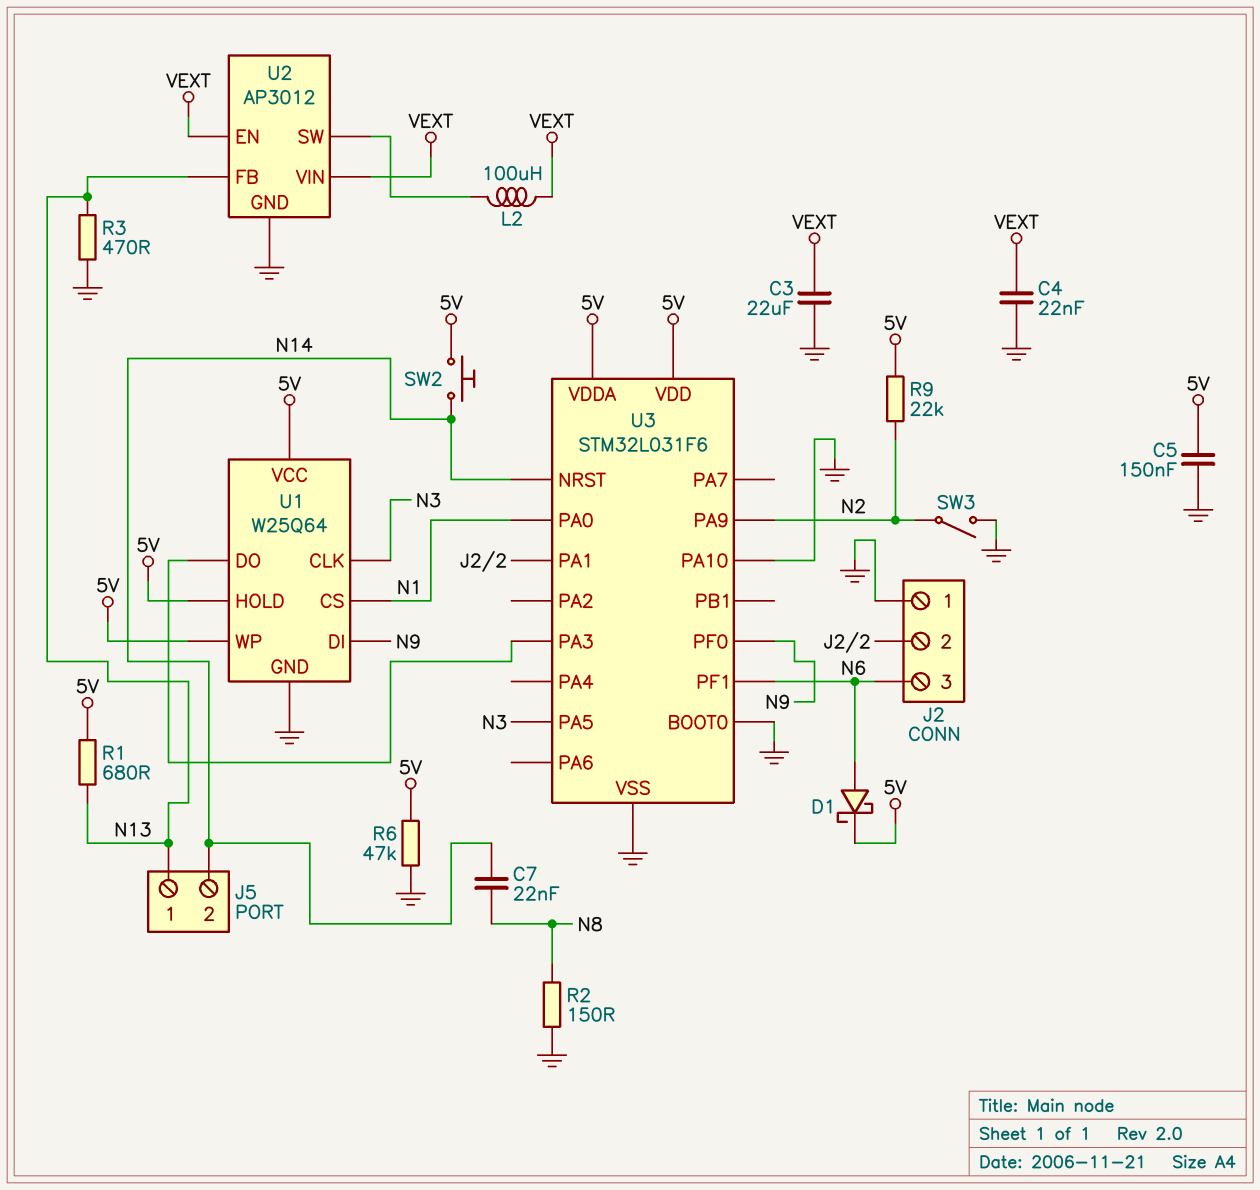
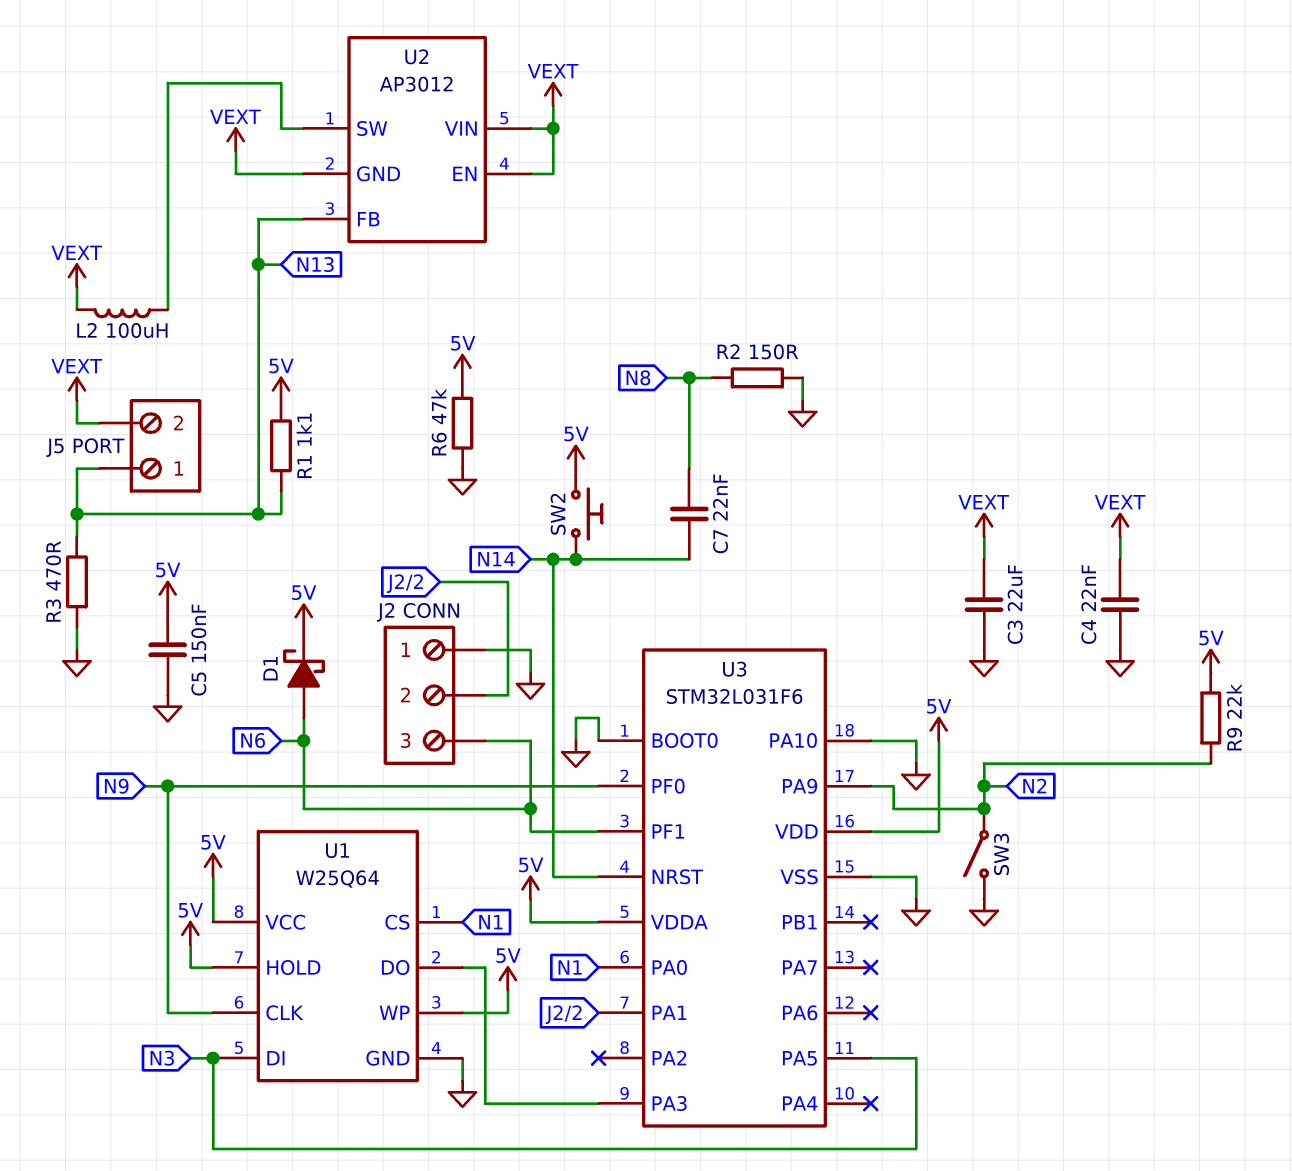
J5 pin 2: N14 -> VEXT
R1: 680 (5V, N13) -> 1.1k (5V, N13)
U1 pin CLK: N3 -> N9
U1 pin DI: N9 -> N3
U2 pin GND: GND -> VEXT

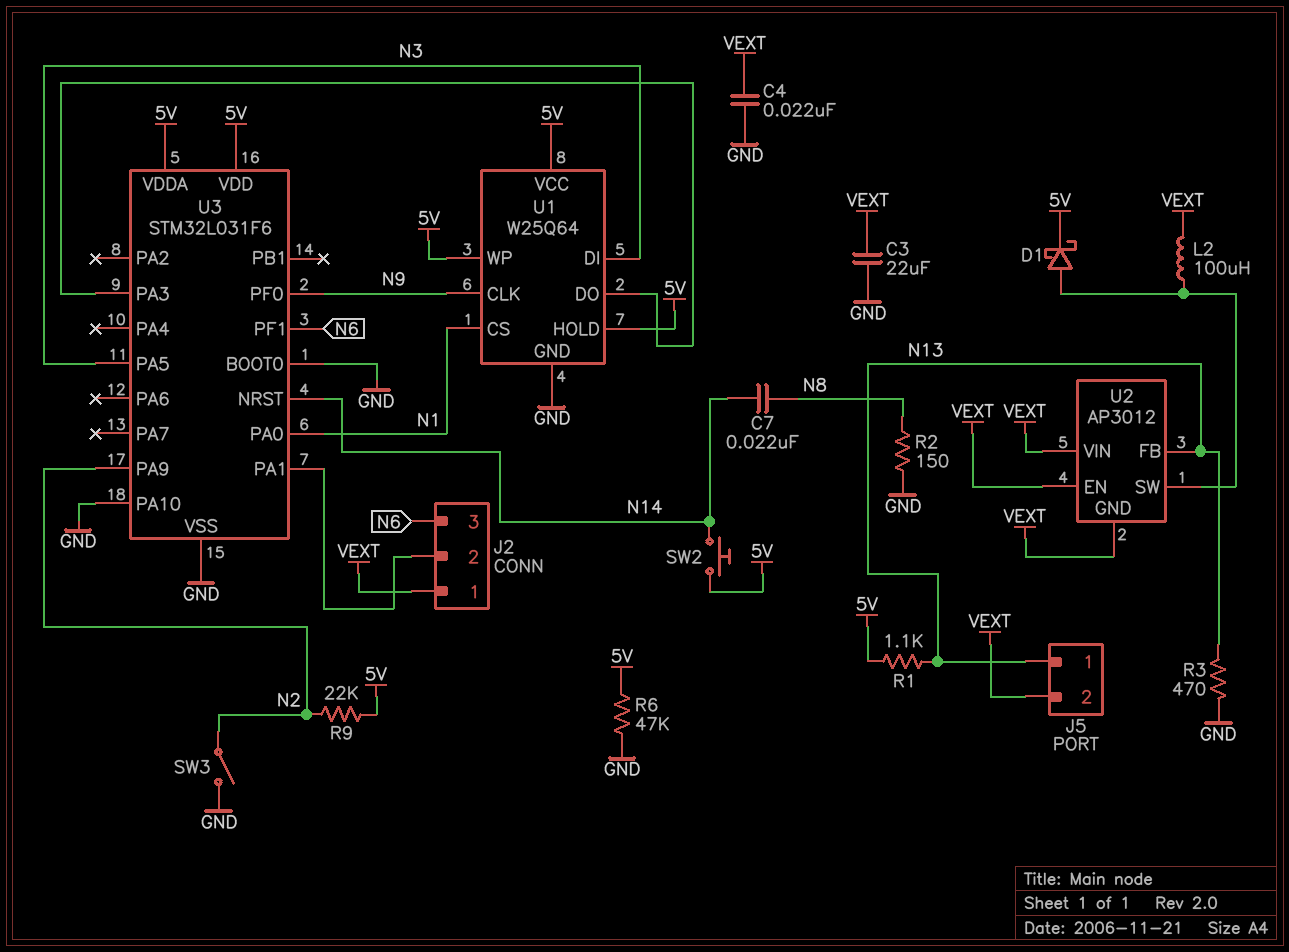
C5: 150nF (5V, GND) -> none
D1: schottky (A N6, K 5V) -> schottky (A U2/SW, K 5V)
J2 pin 1: GND -> VEXT

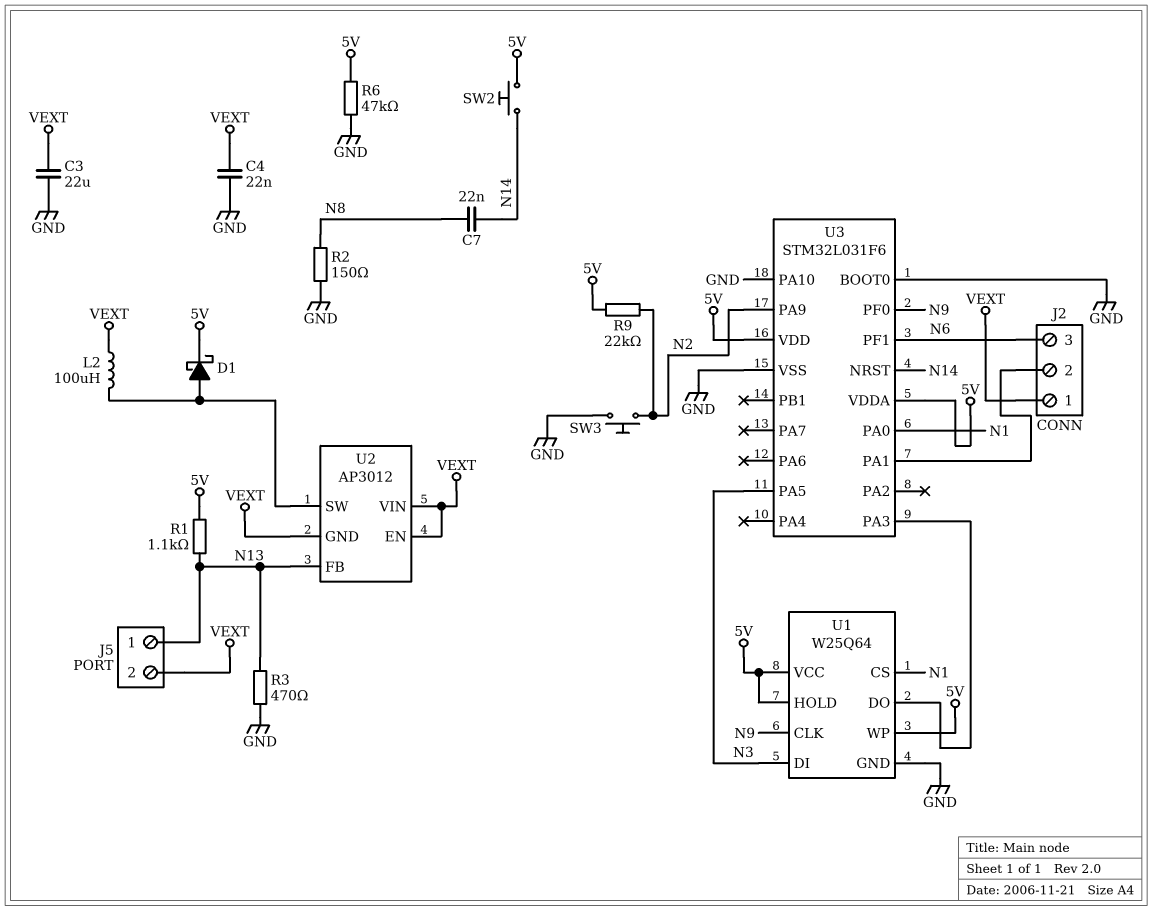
SW3: switch (GND, N2) -> button (GND, N2)

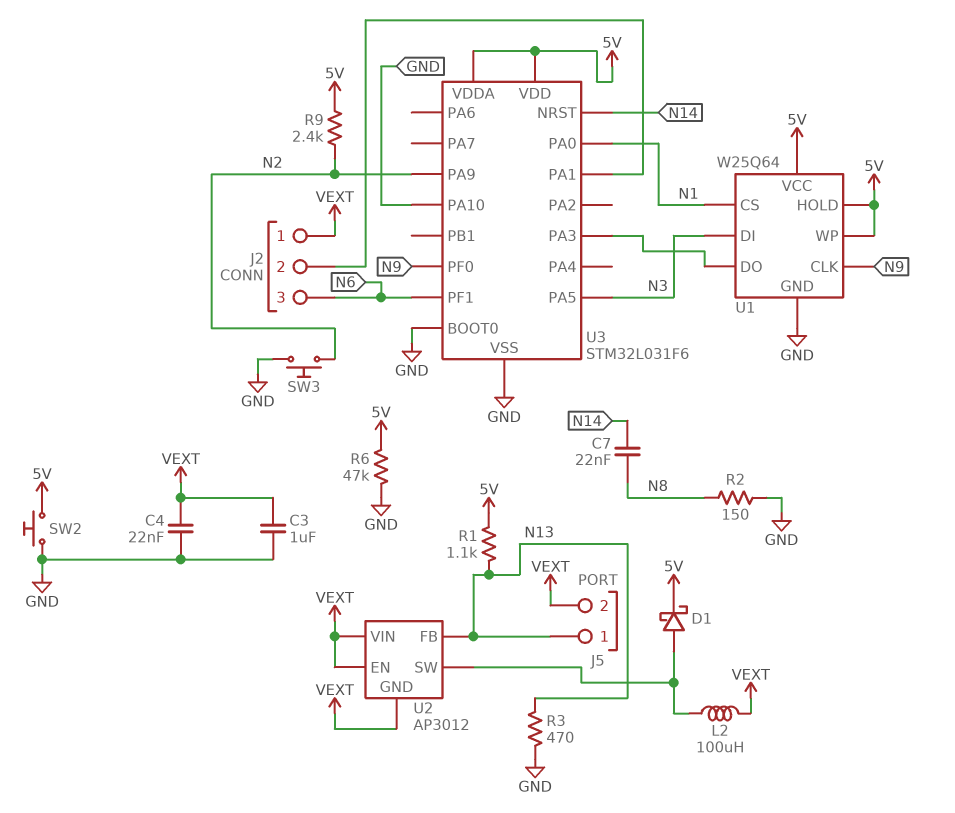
C3: 22uF (GND, VEXT) -> 1uF (GND, VEXT)
R9: 22k (5V, N2) -> 2.4k (5V, N2)
SW2: button (5V, N14) -> button (5V, GND)

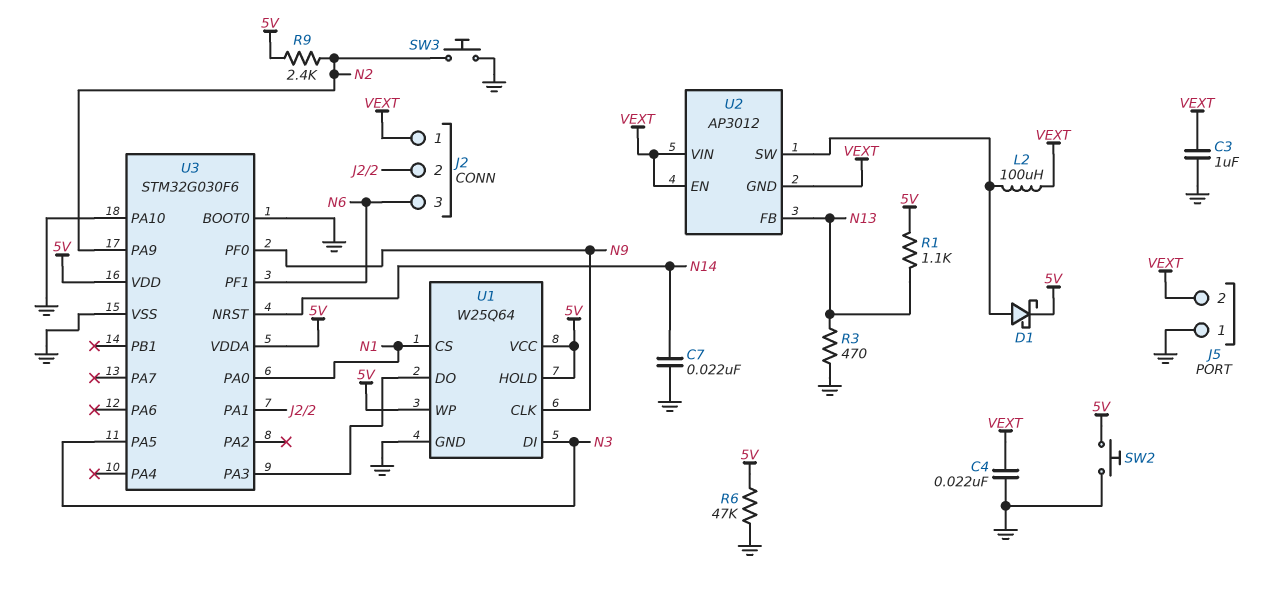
C7: 22nF (N8, N14) -> 22nF (GND, N14)
J5 pin 1: N13 -> GND
R2: 150 (GND, N8) -> none
U3: STM32L031F6 -> STM32G030F6

